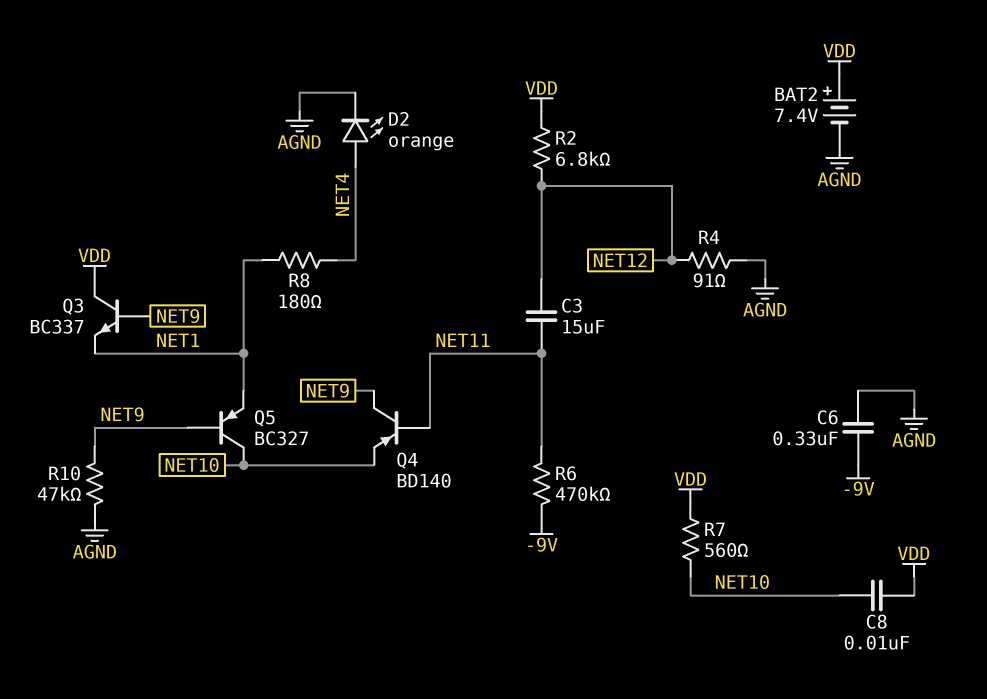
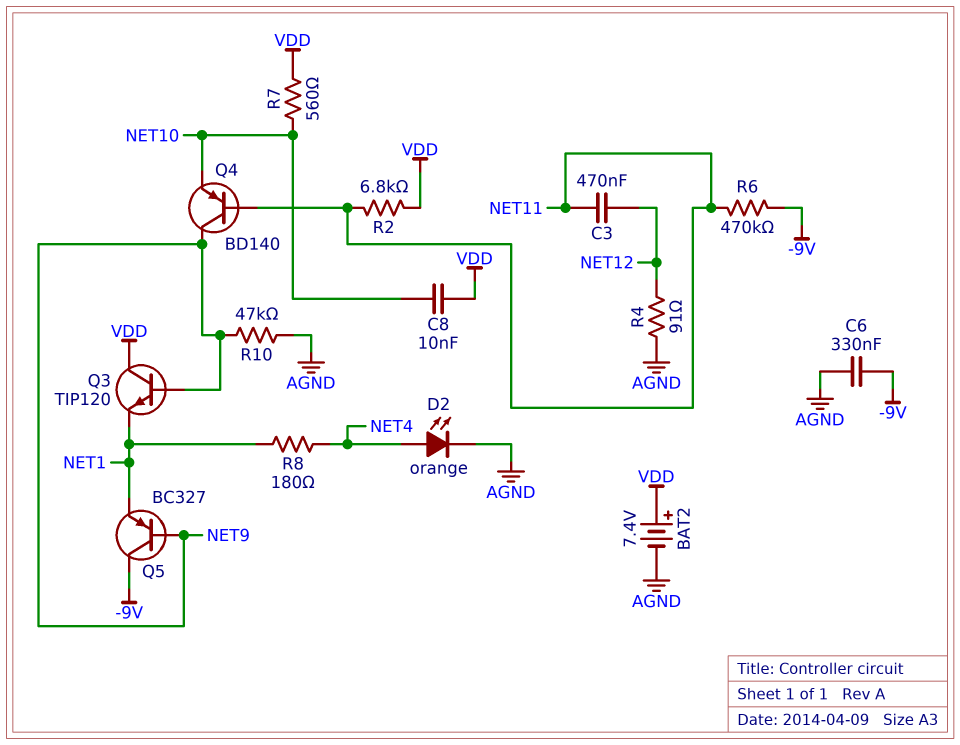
C3: 15uF (NET11, NET12) -> 470nF (NET11, NET12)
Q3: NPN BC337 (B NET9, C VDD, E NET1) -> NPN TIP120 (B NET9, C VDD, E NET1)
Q5: PNP BC327 (B NET9, C NET10, E NET1) -> PNP BC327 (B NET9, C -9V, E NET1)
R2: 6.8k (NET12, VDD) -> 6.8k (NET11, VDD)

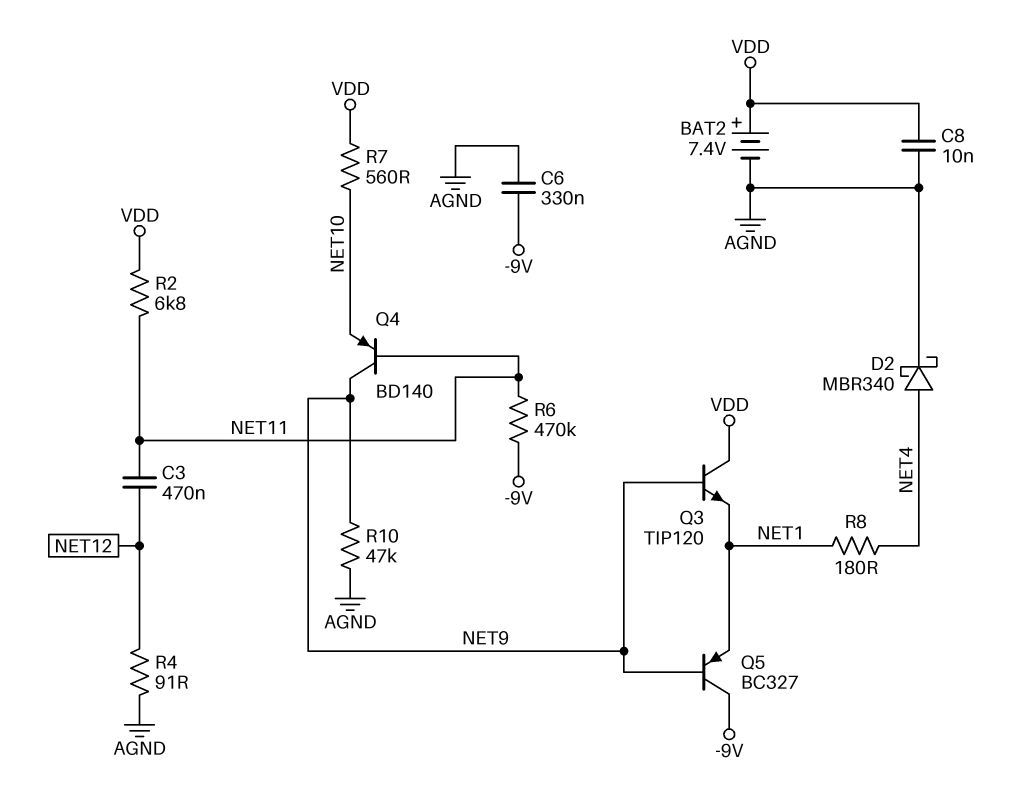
C8: 10nF (NET10, VDD) -> 10nF (AGND, VDD)
D2: LED orange (A NET4, K AGND) -> schottky MBR340 (A NET4, K AGND)

